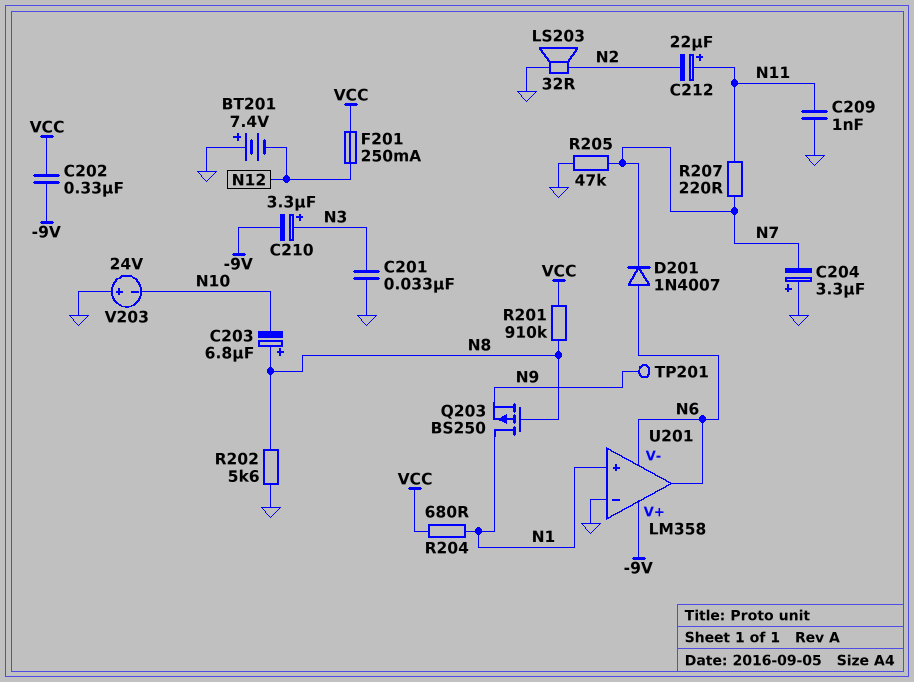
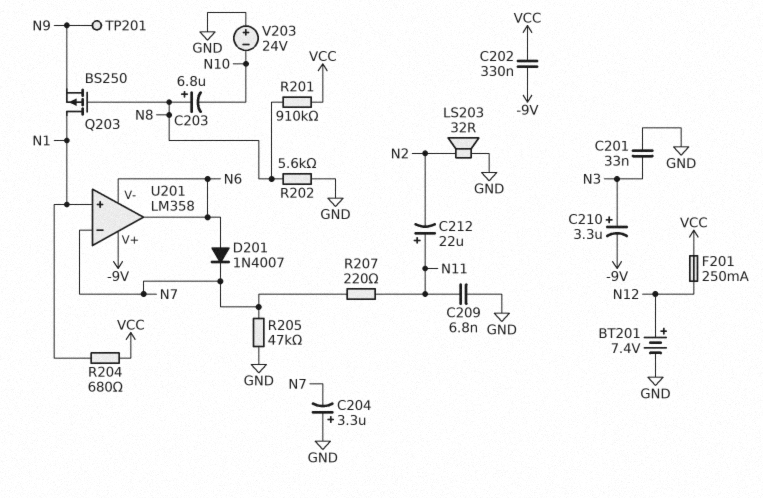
BT201: 7.4V (plus GND, minus N12) -> 7.4V (plus N12, minus GND)
C209: 1nF (GND, N11) -> 6.8nF (GND, N11)
U201 pin in-: GND -> N7

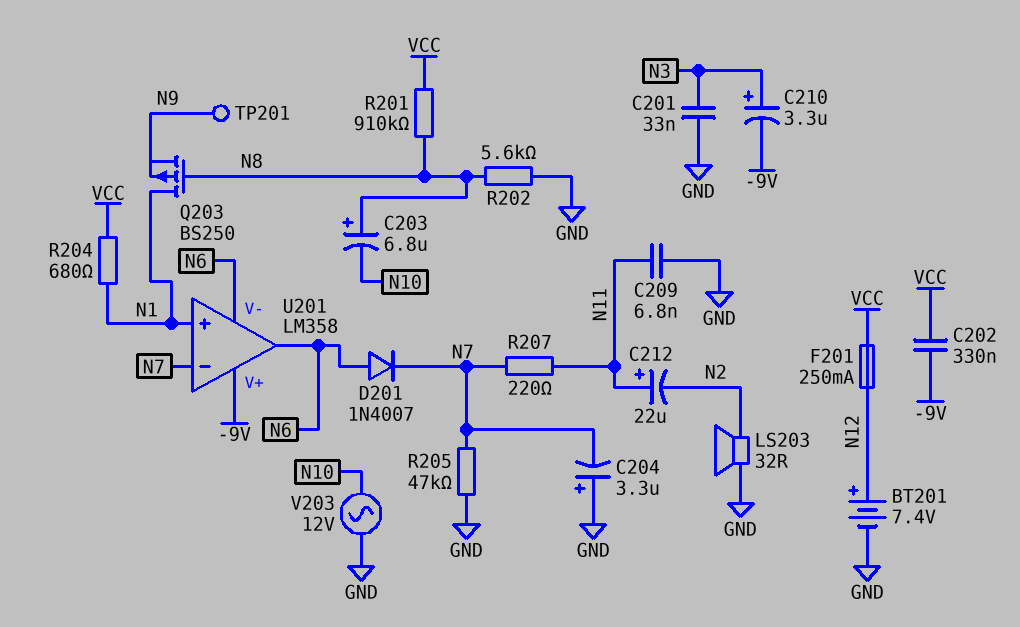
V203: 24V (plus GND, minus N10) -> AC 12V (GND, N10)

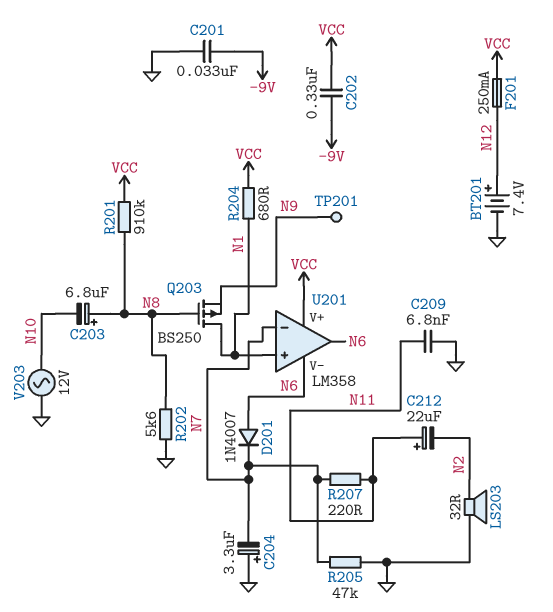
C201: 33nF (GND, N3) -> 33nF (-9V, GND)
C210: 3.3uF (plus N3, minus -9V) -> none
U201 pin V+: -9V -> VCC

